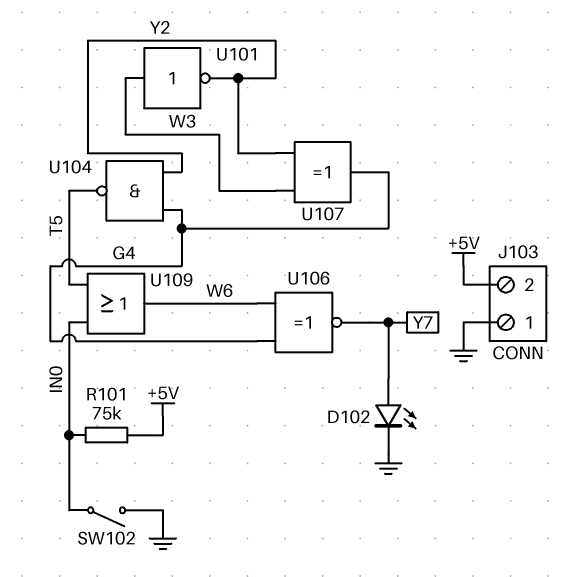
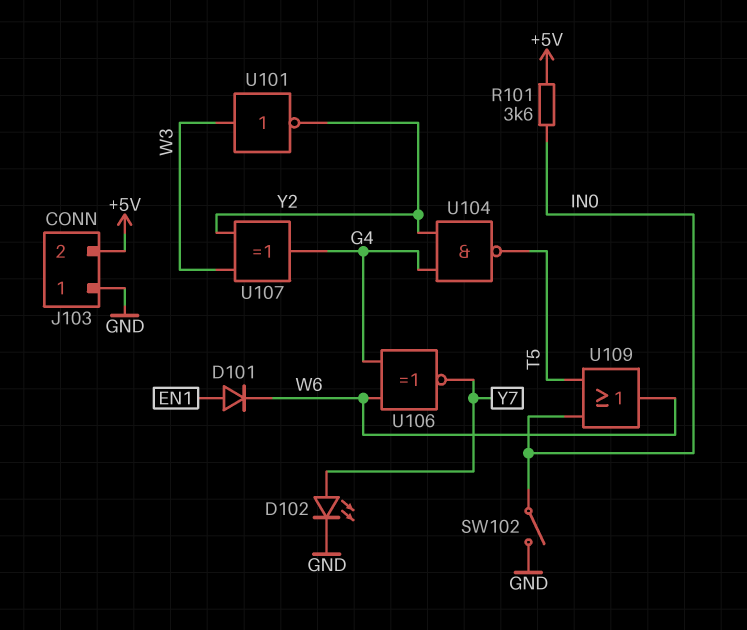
D101: none -> diode (A EN1, K W6)
R101: 75k (+5V, IN0) -> 3.6k (+5V, IN0)

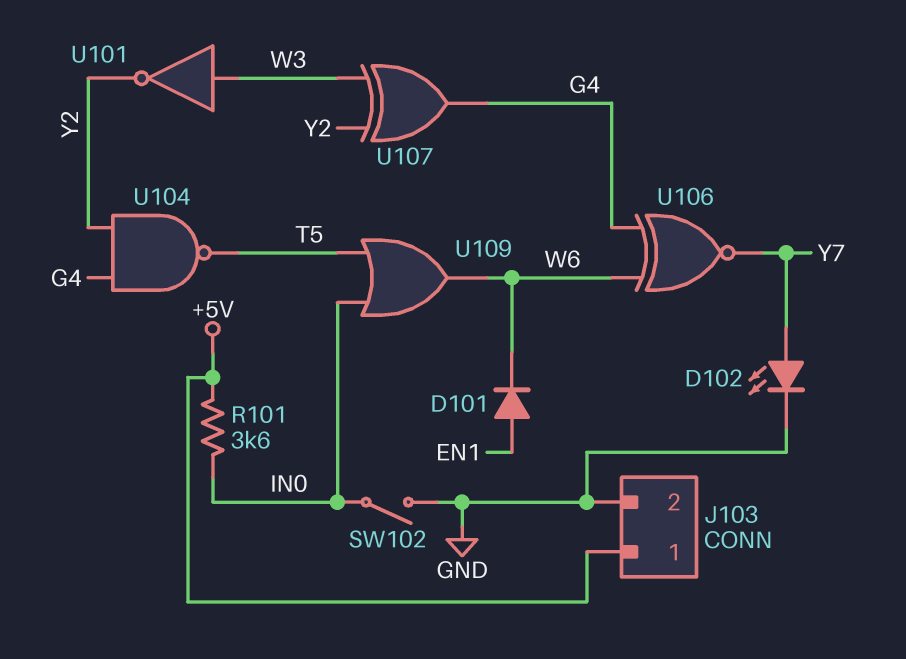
J103 pin 1: GND -> +5V
J103 pin 2: +5V -> GND

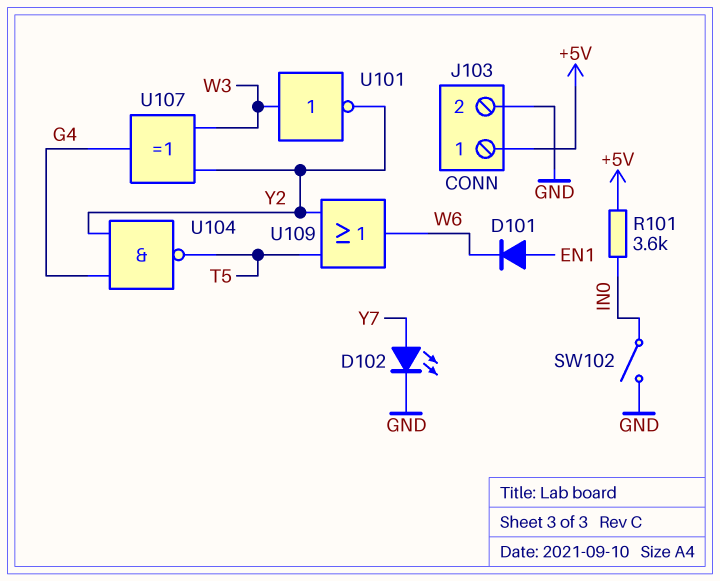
U106: XNOR (in G4, in W6, out Y7) -> none
U109: OR (in IN0, in T5, out W6) -> OR (in T5, in Y2, out W6)

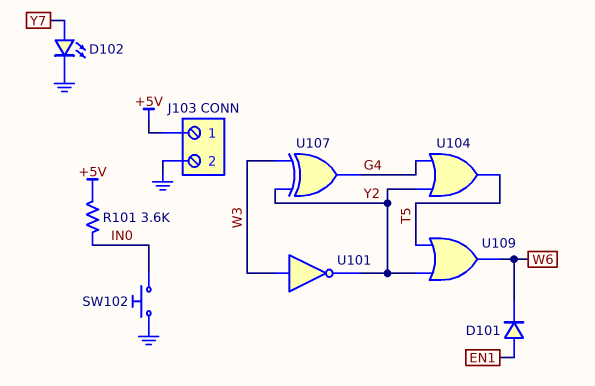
SW102: switch (GND, IN0) -> button (GND, IN0)
U104: NAND (in G4, in Y2, out T5) -> OR (in G4, in Y2, out T5)

